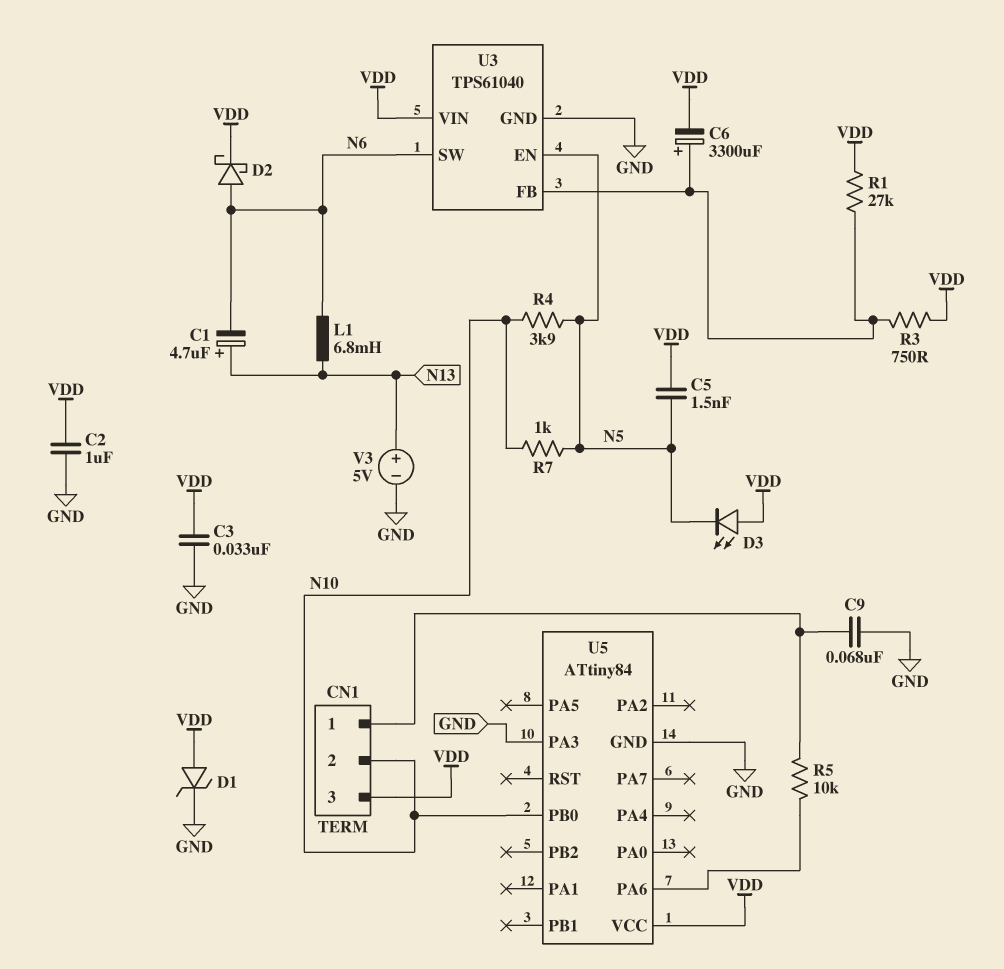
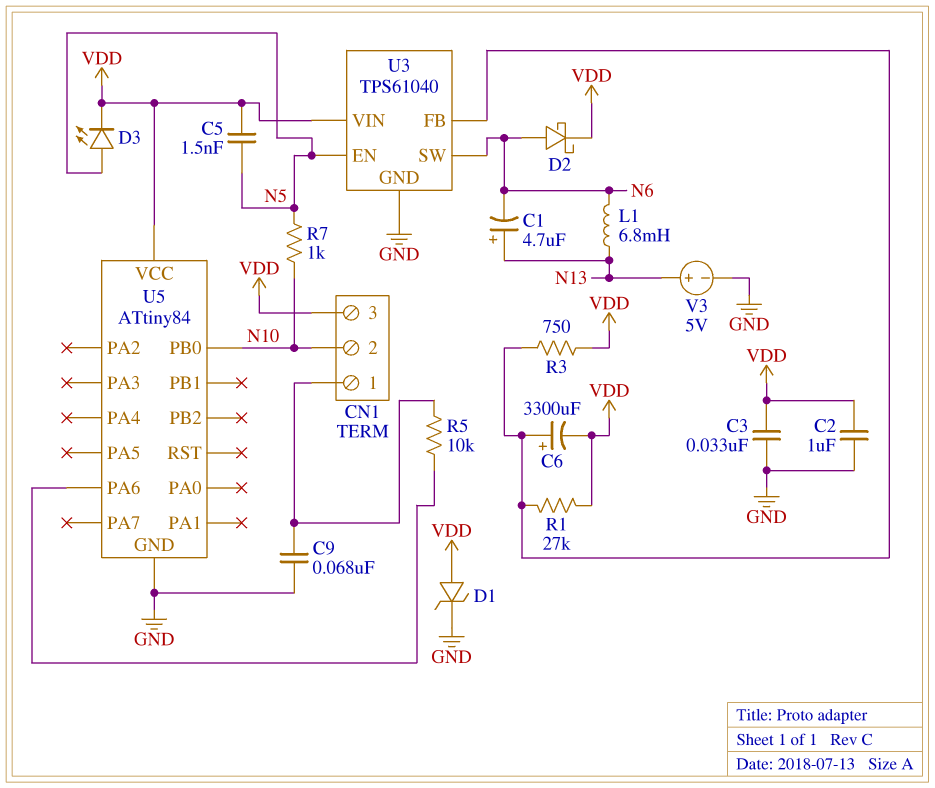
D3: LED (A VDD, K N5) -> LED (A N5, K VDD)
R4: 3.9k (N5, N10) -> none
U5 pin PA3: GND -> none

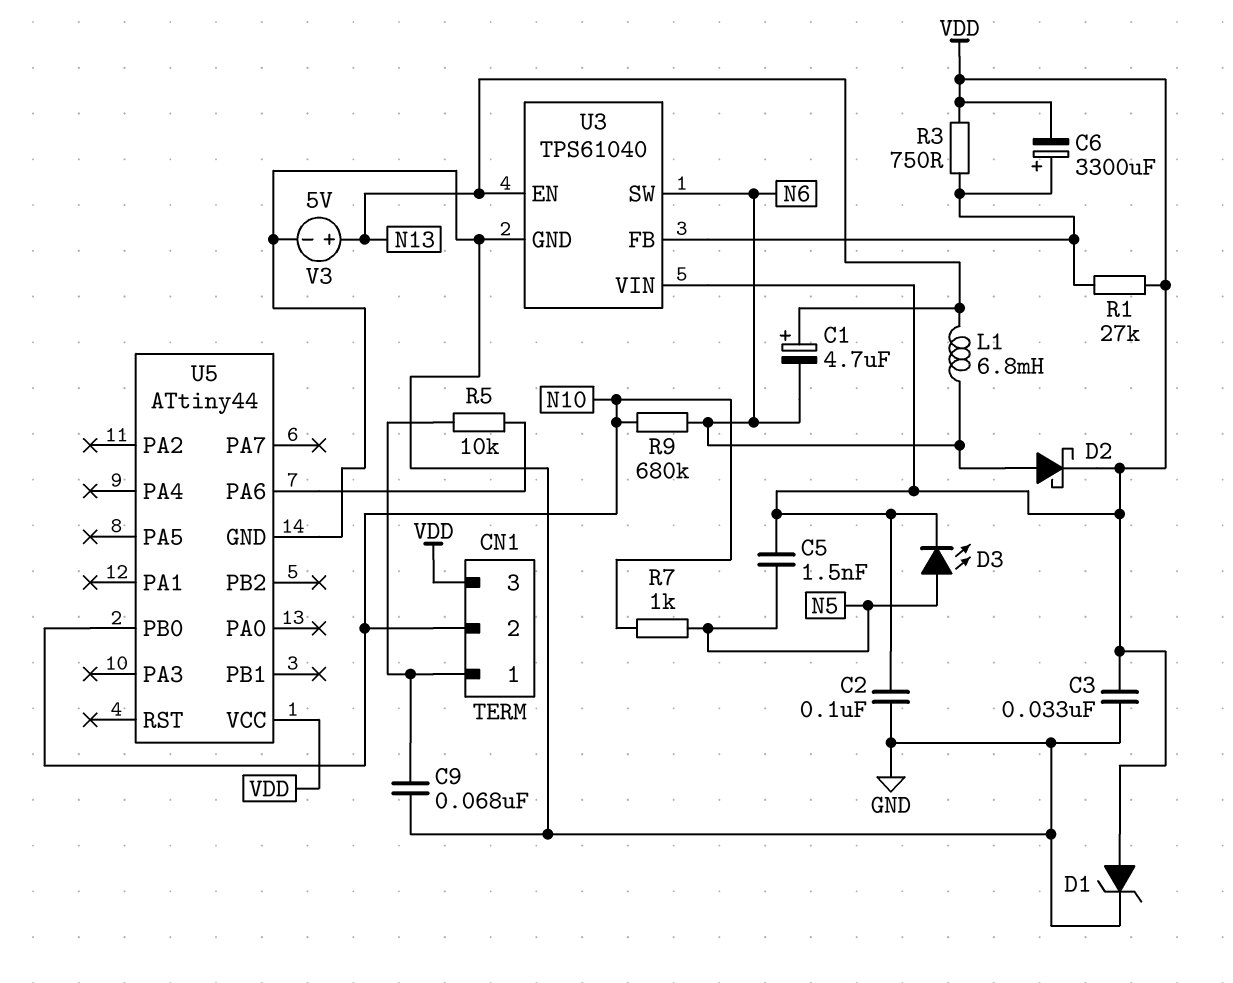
C2: 1uF (GND, VDD) -> 100nF (GND, VDD)
R9: none -> 680k (N6, N10)
U3 pin EN: N5 -> N13
U5: ATtiny84 -> ATtiny44

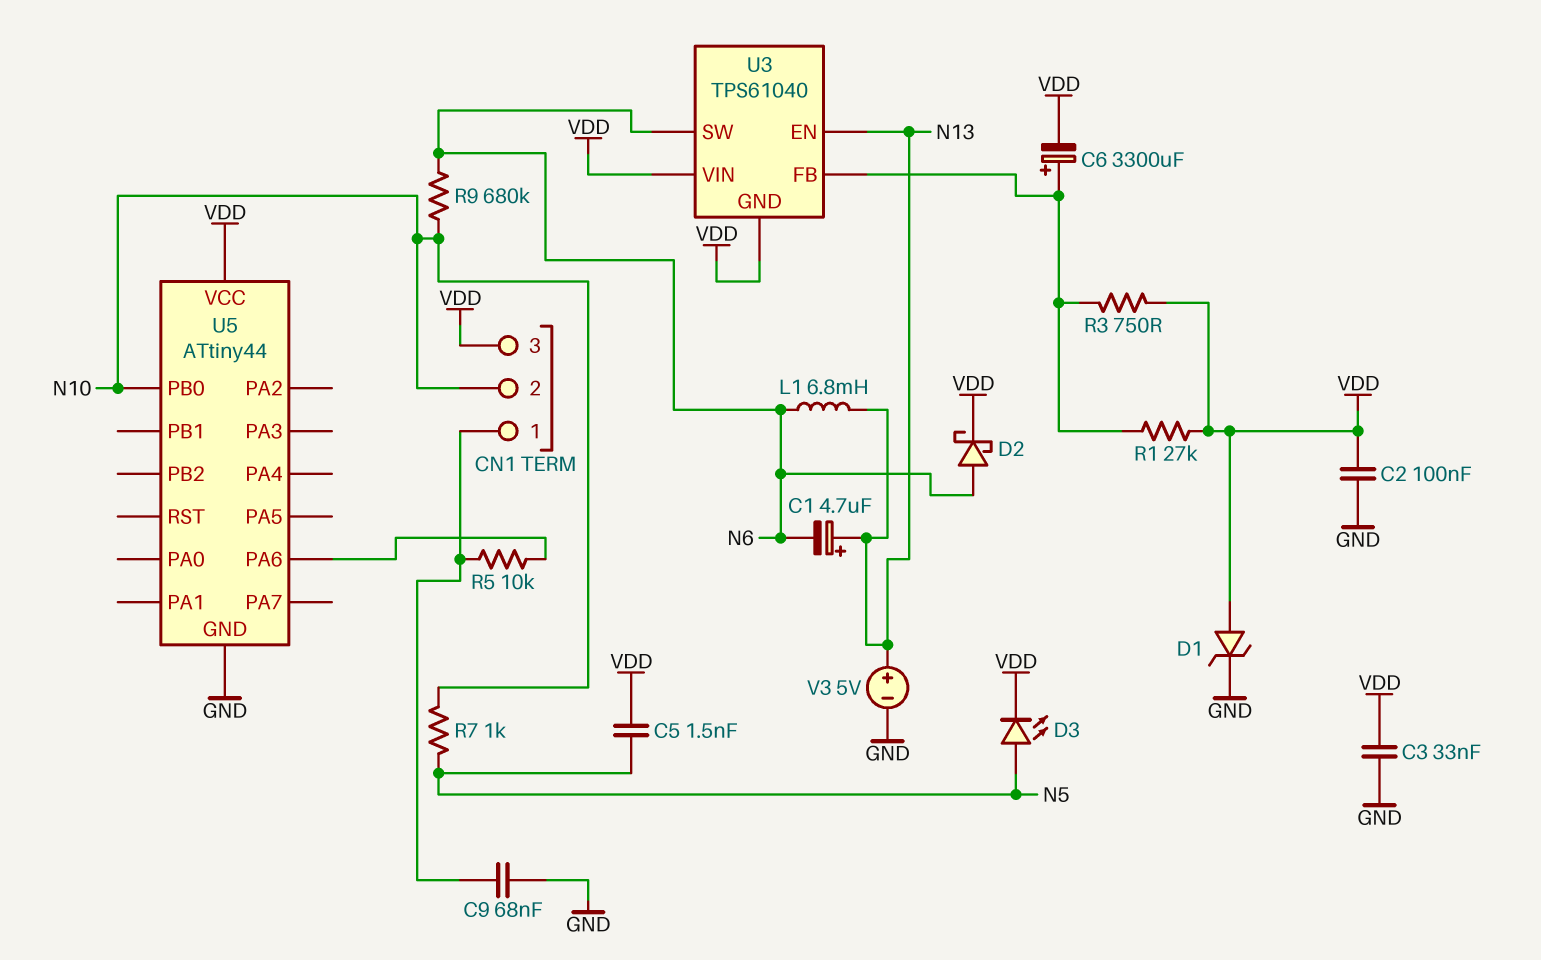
U3 pin GND: GND -> VDD

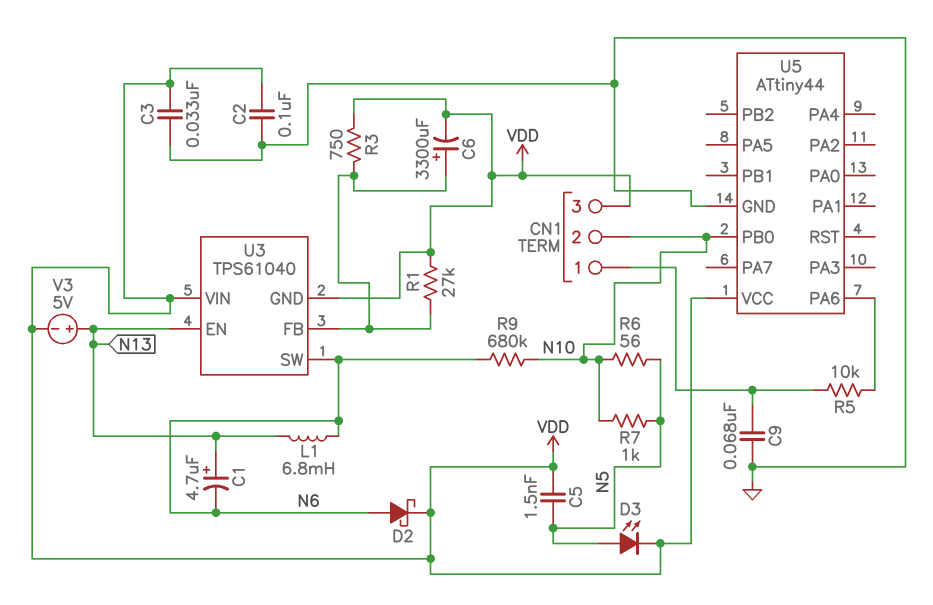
D1: zener (A VDD, K GND) -> none
R6: none -> 56 (N5, N10)
V3: 5V (plus N13, minus GND) -> 5V (plus N13, minus VDD)

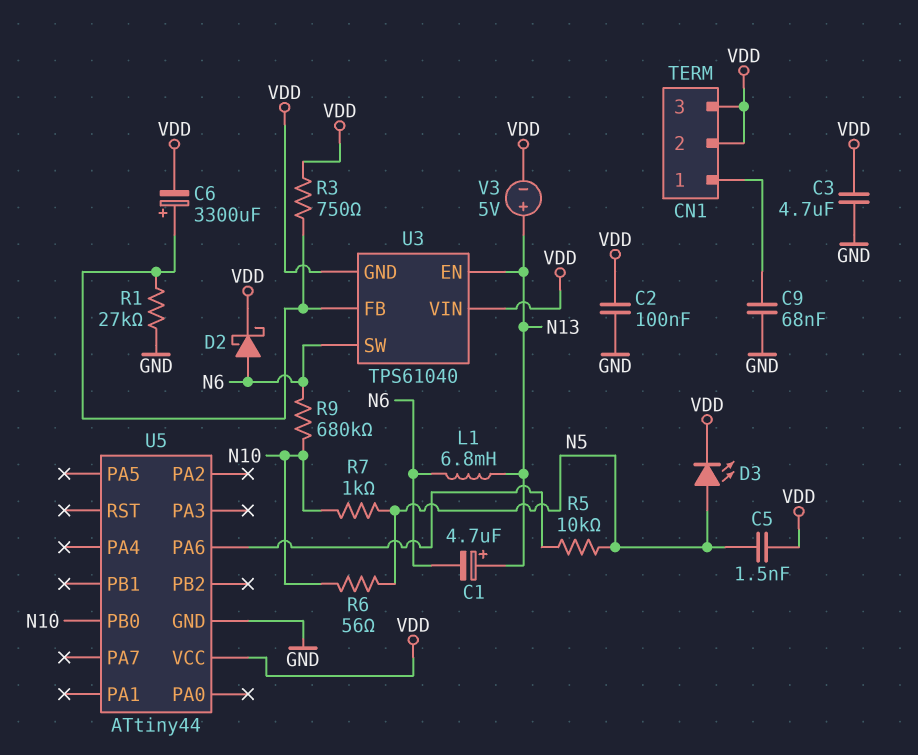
C3: 33nF (GND, VDD) -> 4.7uF (GND, VDD)
CN1 pin 2: N10 -> VDD
R1: 27k (U3/FB, VDD) -> 27k (GND, U3/FB)
R5: 10k (CN1/1, U5/PA6) -> 10k (N5, U5/PA6)

